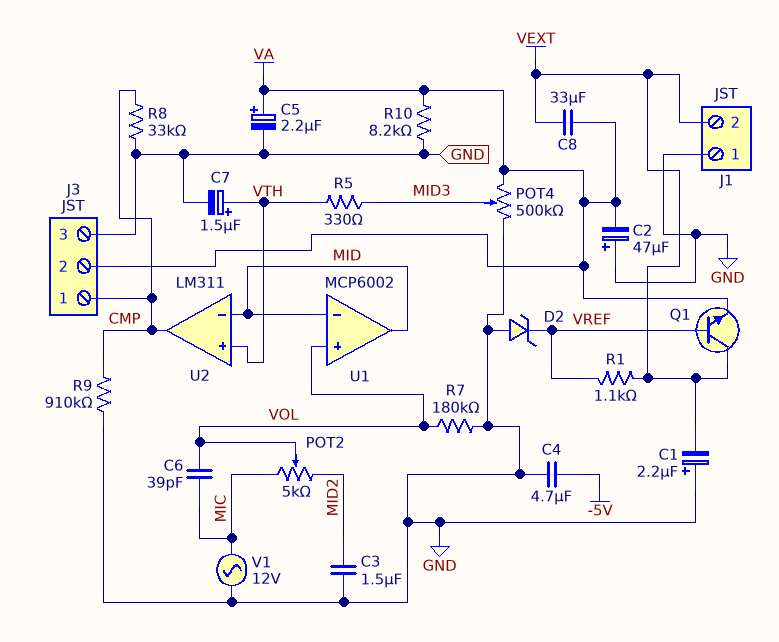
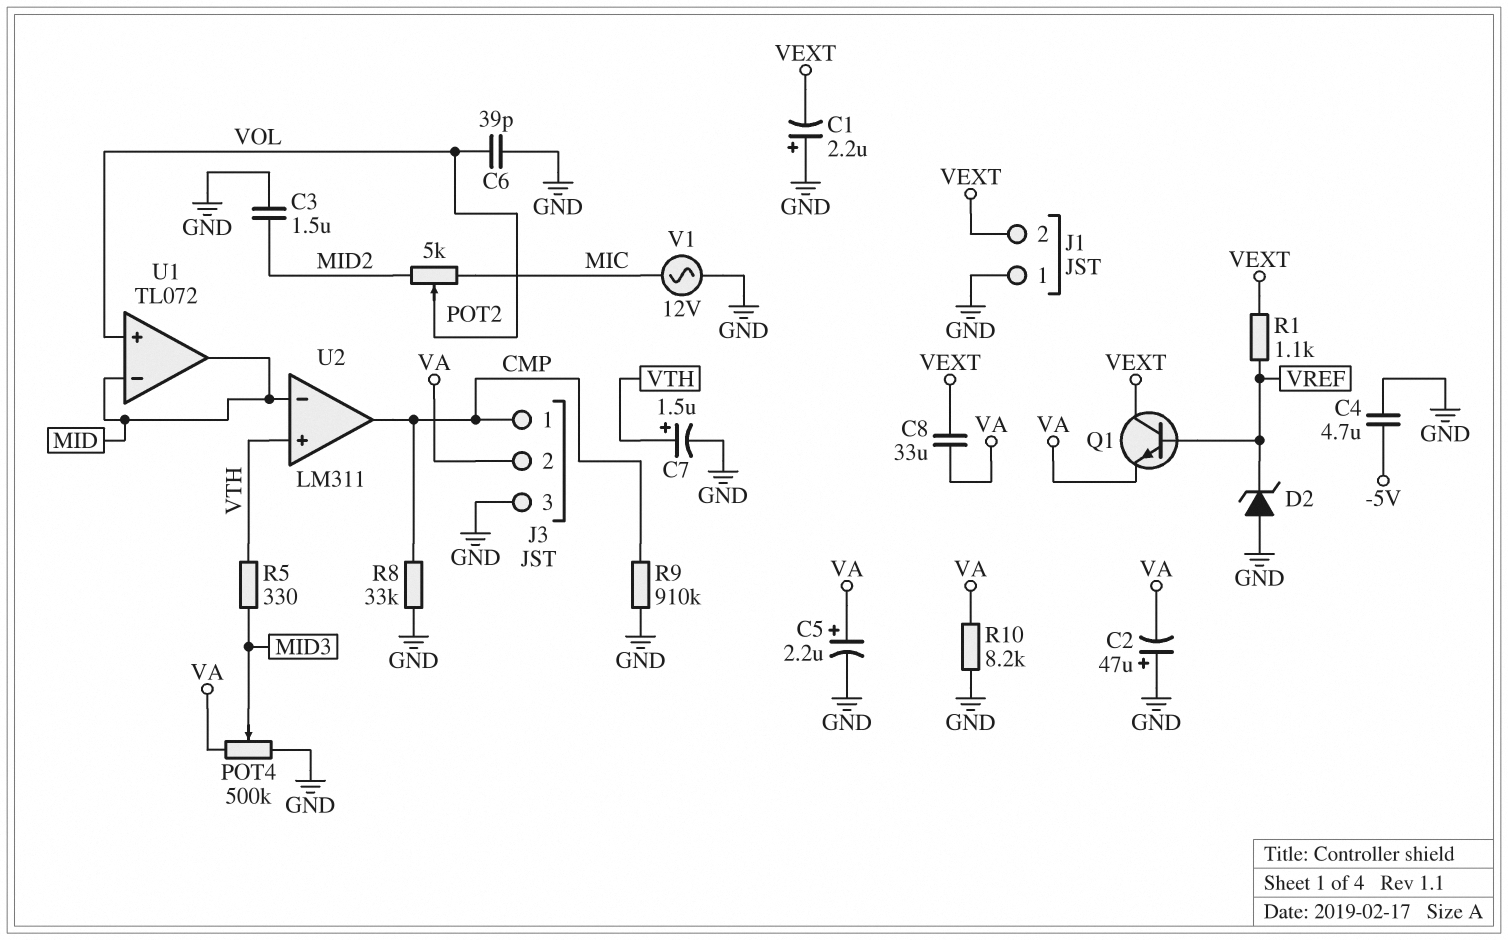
C6: 39pF (MIC, VOL) -> 39pF (GND, VOL)
R7: 180k (GND, VOL) -> none
U1: MCP6002 -> TL072

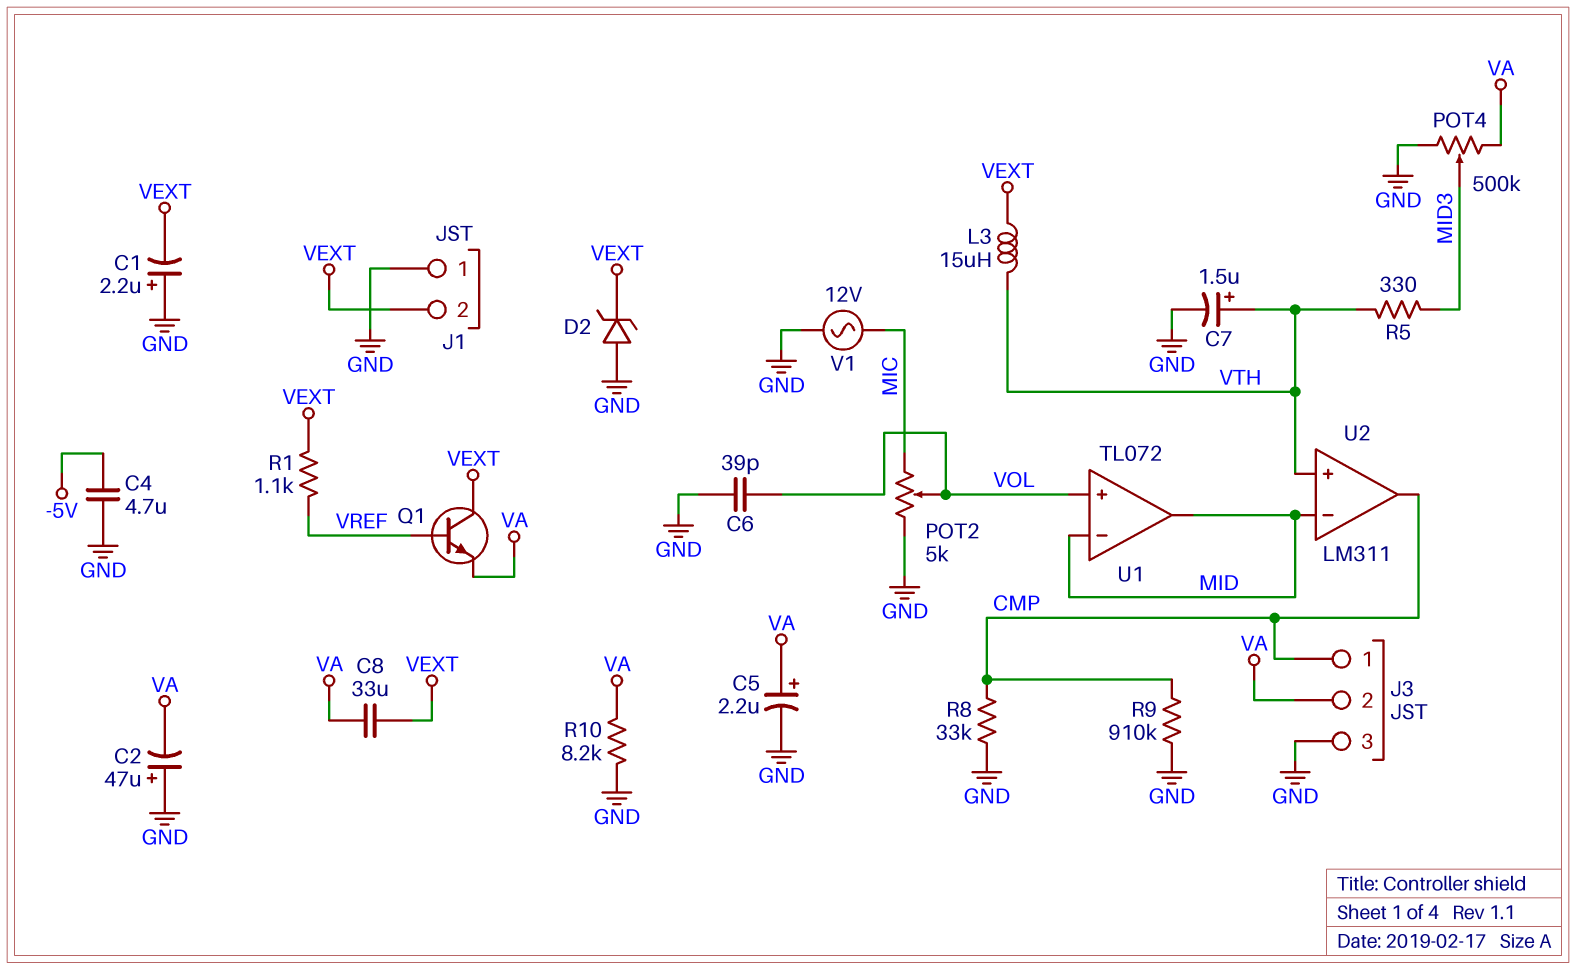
C3: 1.5uF (GND, MID2) -> none
D2: zener (A GND, K VREF) -> zener (A GND, K VEXT)
L3: none -> 15uH (VEXT, VTH)
POT2: 5k (MIC, MID2, wiper VOL) -> 5k (GND, MIC, wiper VOL)

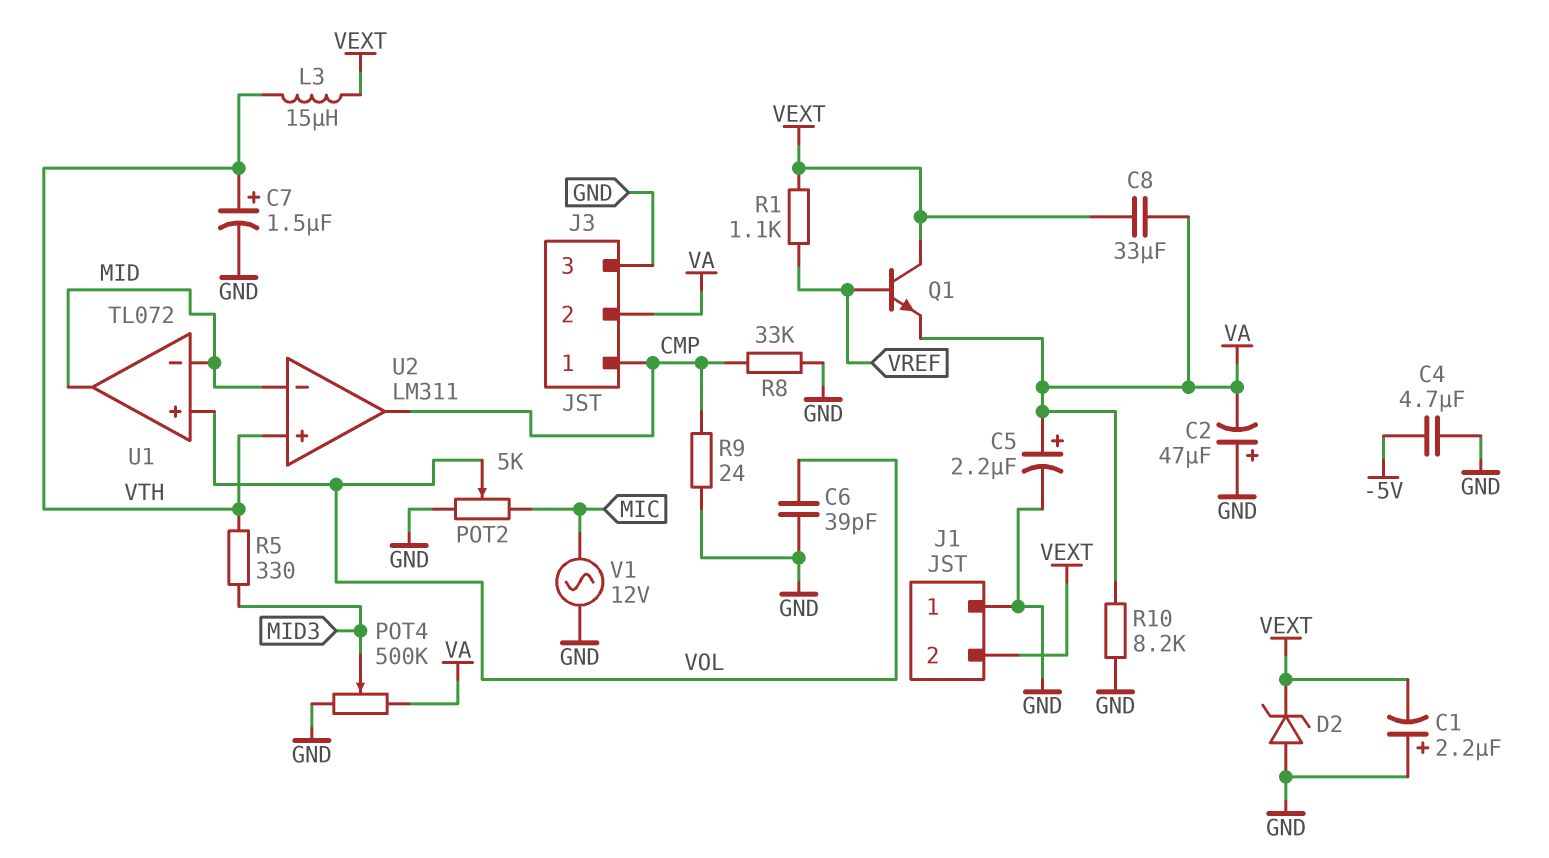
R9: 910k (CMP, GND) -> 24 (CMP, GND)

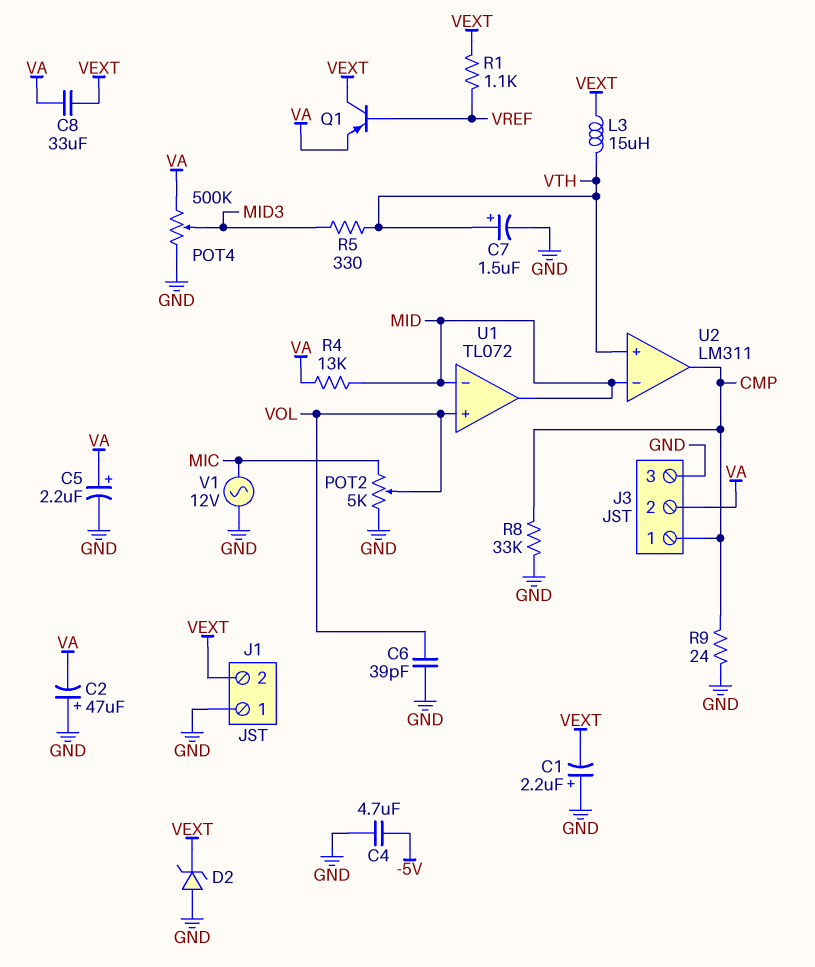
Q1: NPN (B VREF, C VEXT, E VA) -> PNP (B VREF, C VEXT, E VA)
R4: none -> 13k (MID, VA)
R10: 8.2k (GND, VA) -> none

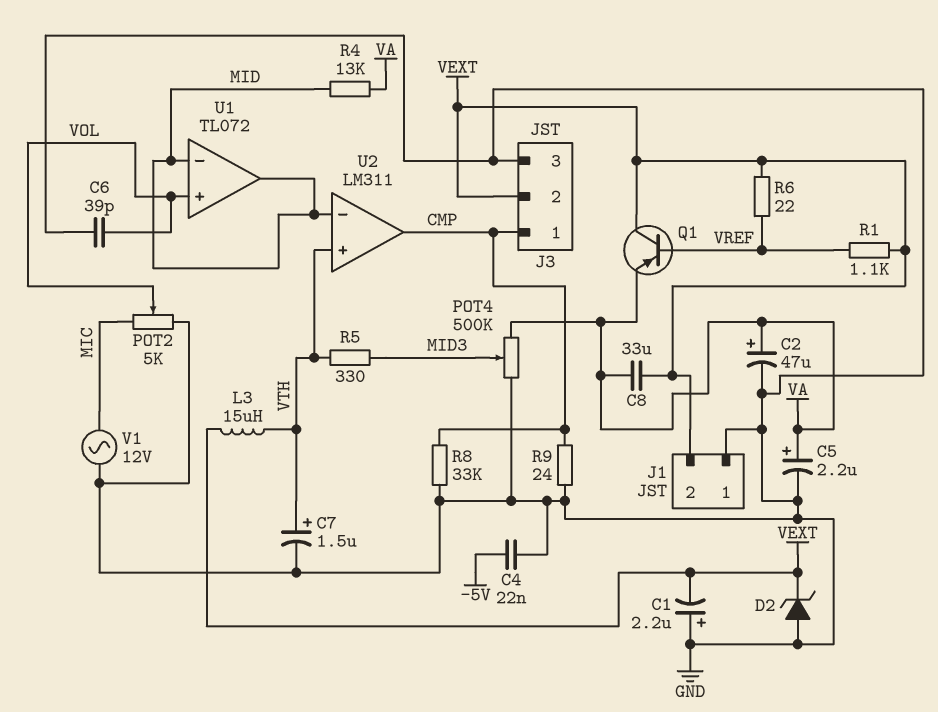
C2: 47uF (plus GND, minus VA) -> 47uF (plus VA, minus GND)
C4: 4.7uF (-5V, GND) -> 22nF (-5V, GND)
J3 pin 2: VA -> VEXT
R6: none -> 22 (VEXT, VREF)

